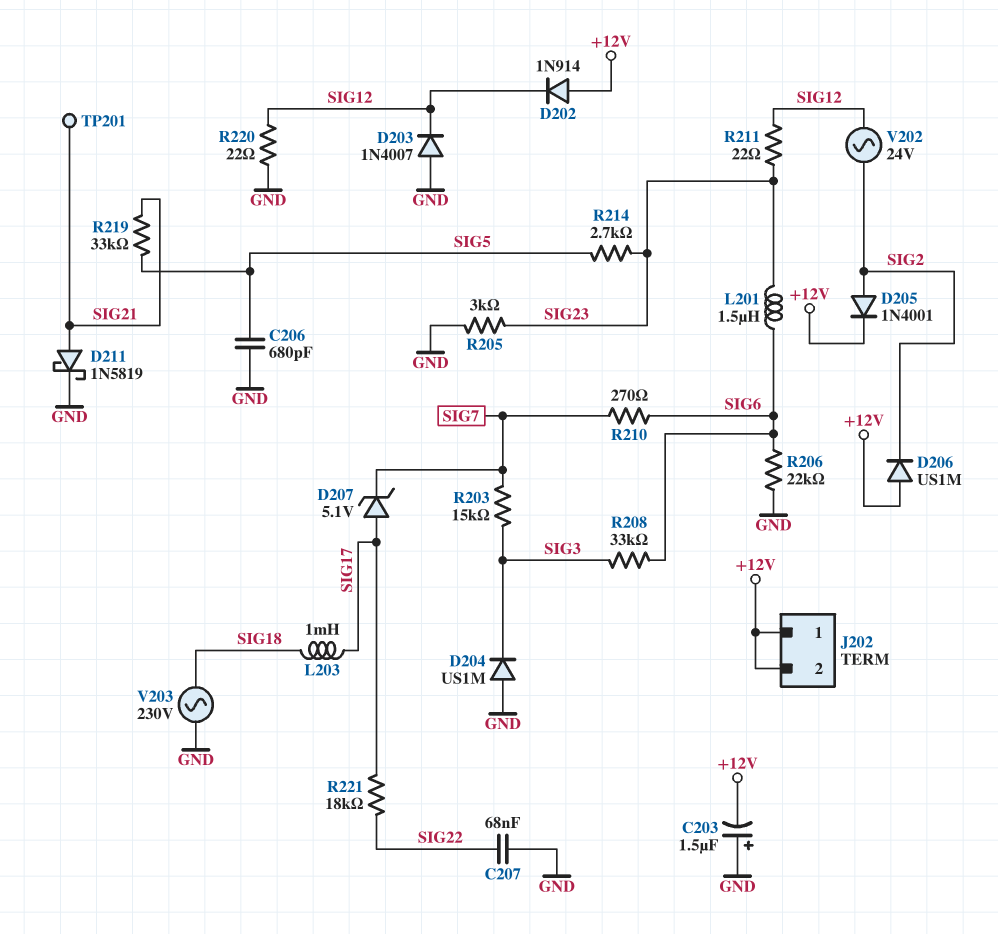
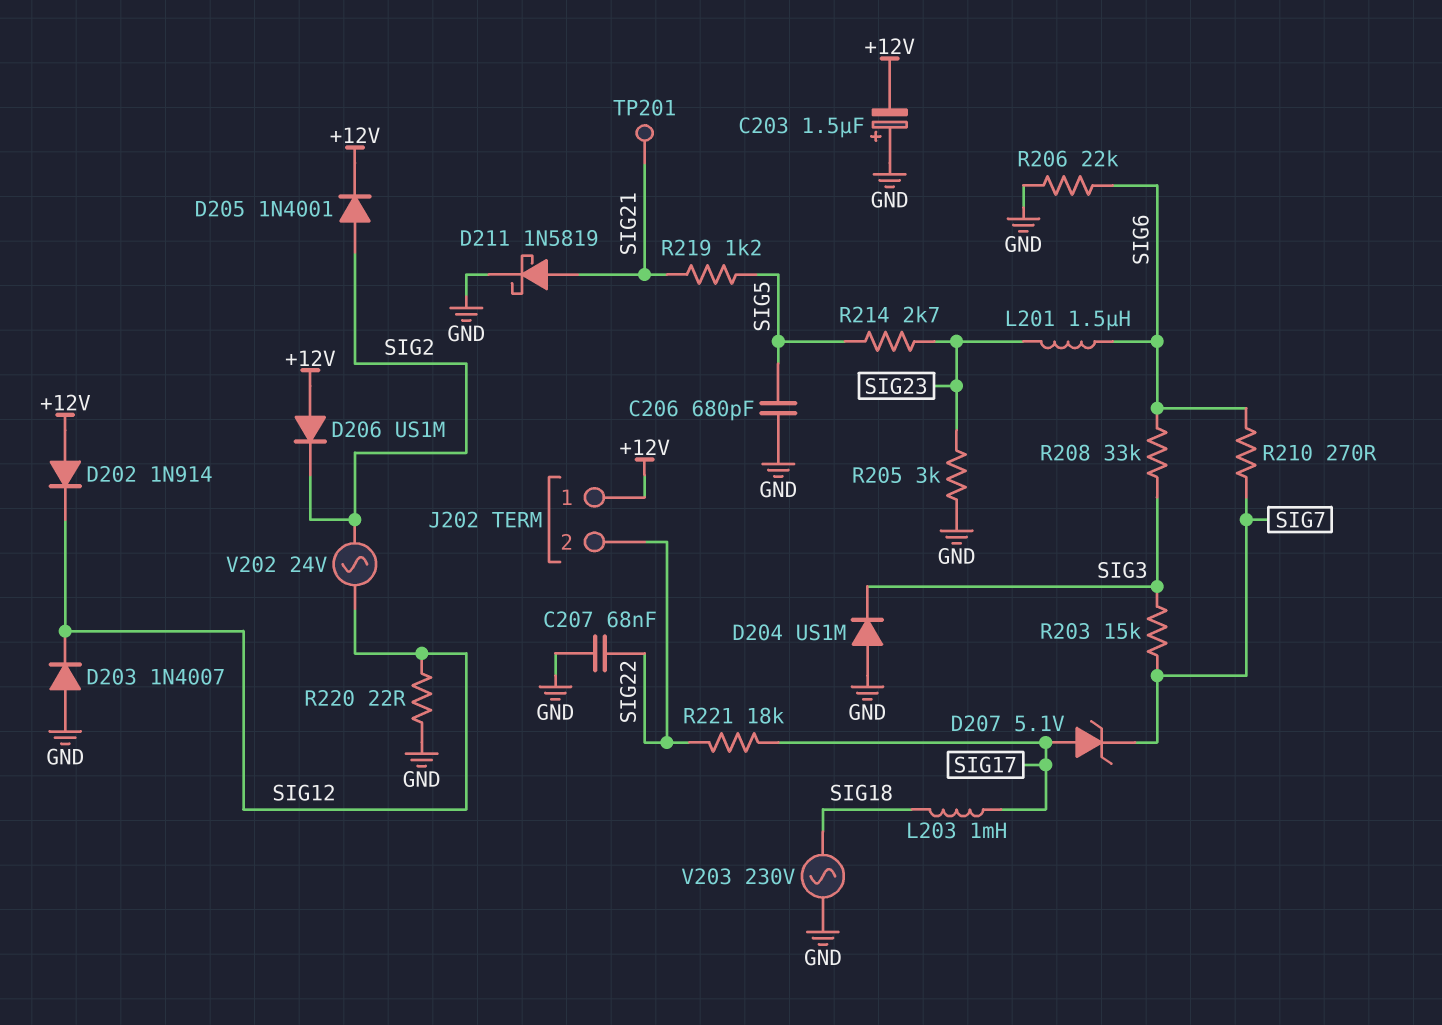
J202 pin 2: +12V -> SIG22
R211: 22 (SIG12, SIG23) -> none
R219: 33k (SIG5, SIG21) -> 1.2k (SIG5, SIG21)

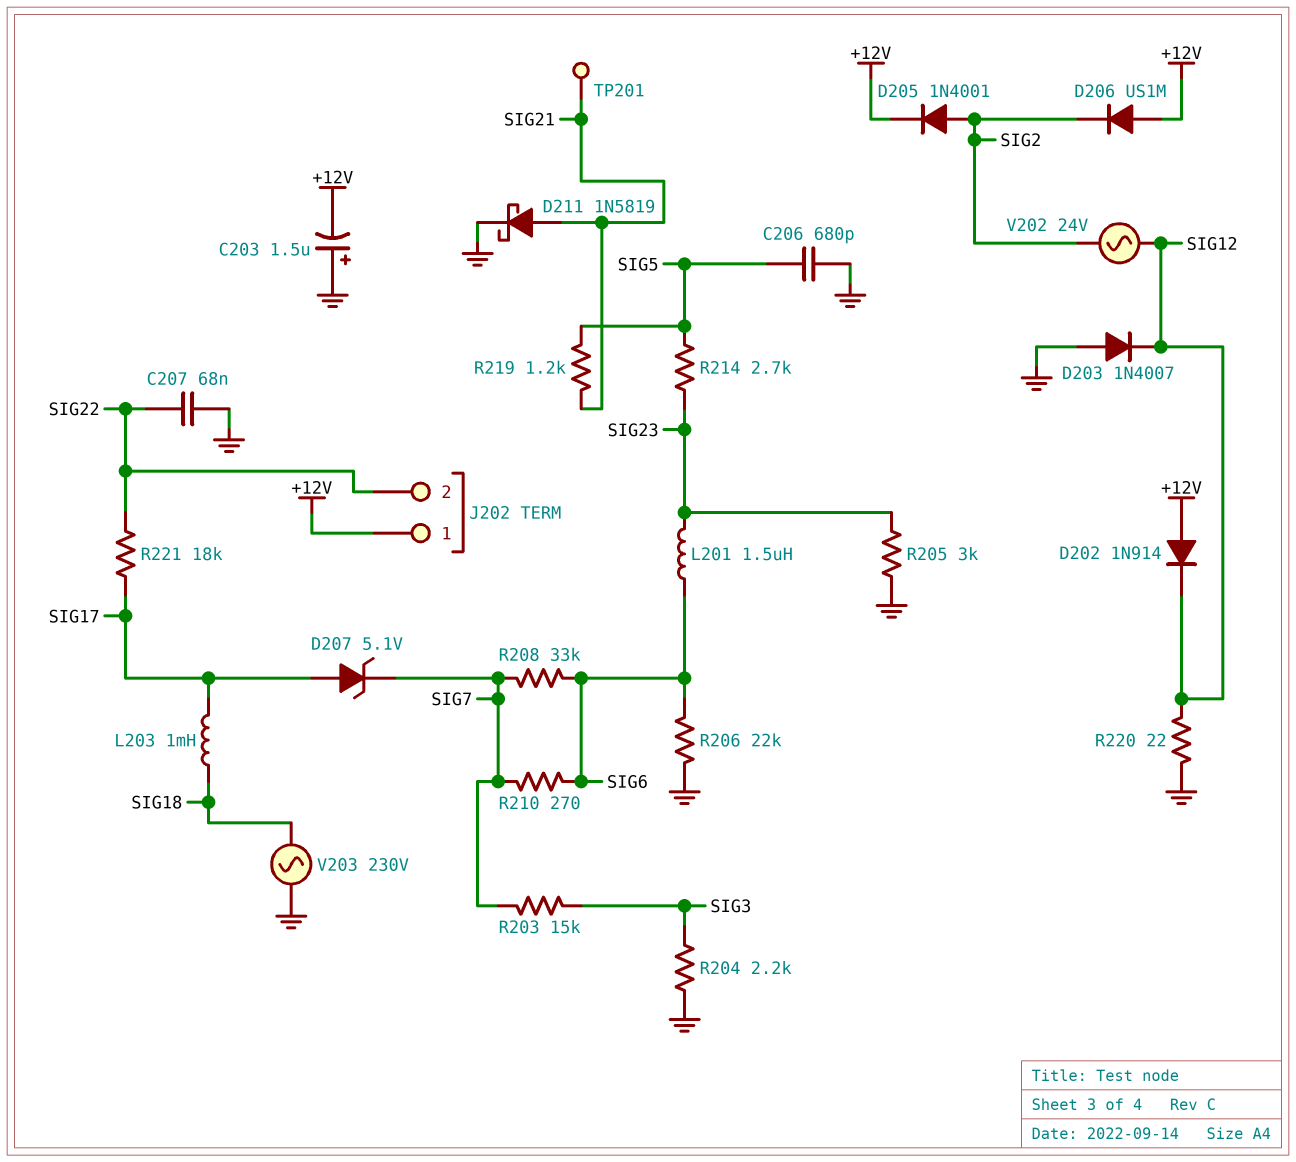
D204: diode US1M (A GND, K SIG3) -> none
R204: none -> 2.2k (GND, SIG3)
R208: 33k (SIG3, SIG6) -> 33k (SIG6, SIG7)

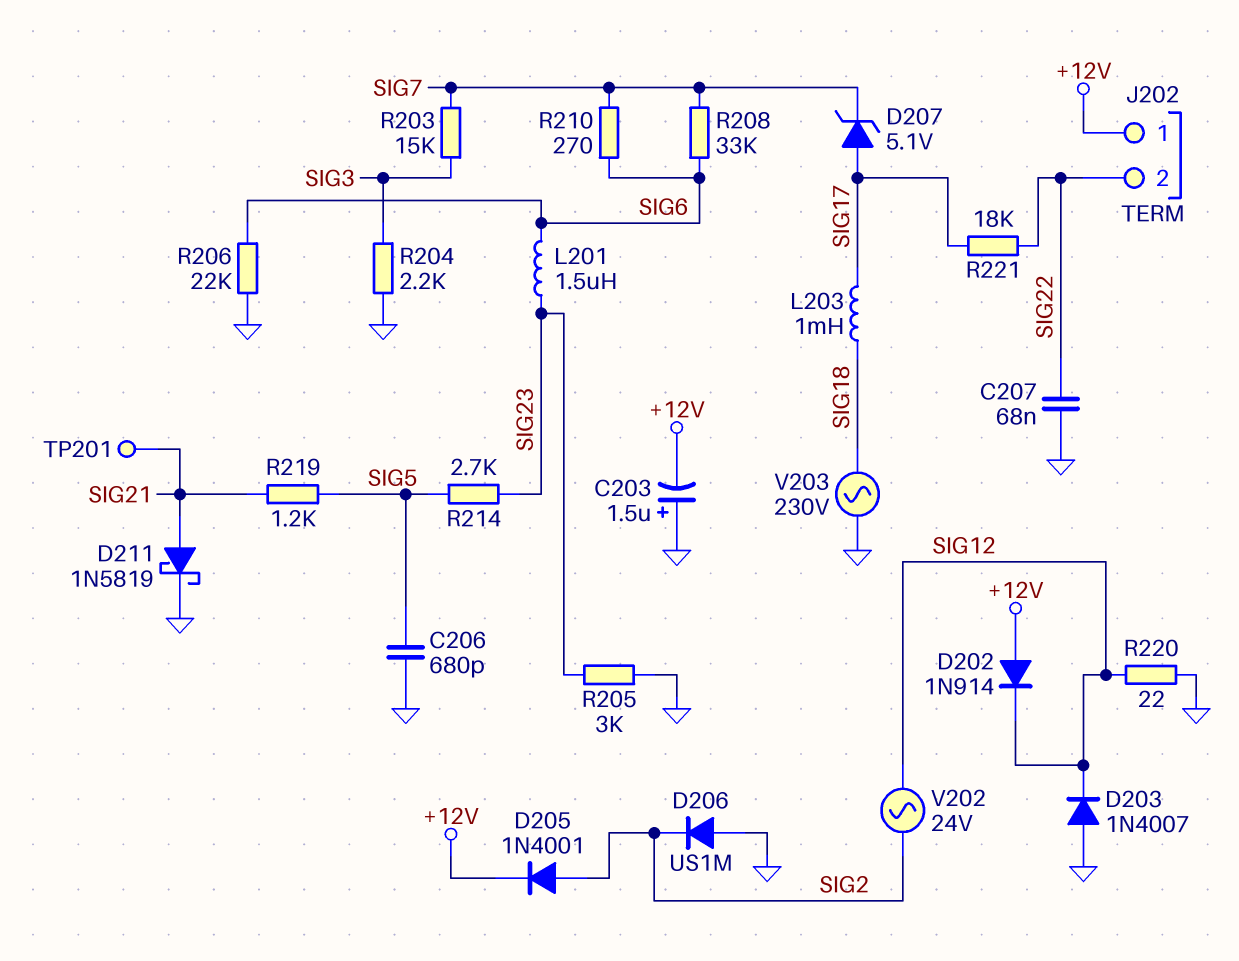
D206: diode US1M (A +12V, K SIG2) -> diode US1M (A GND, K SIG2)

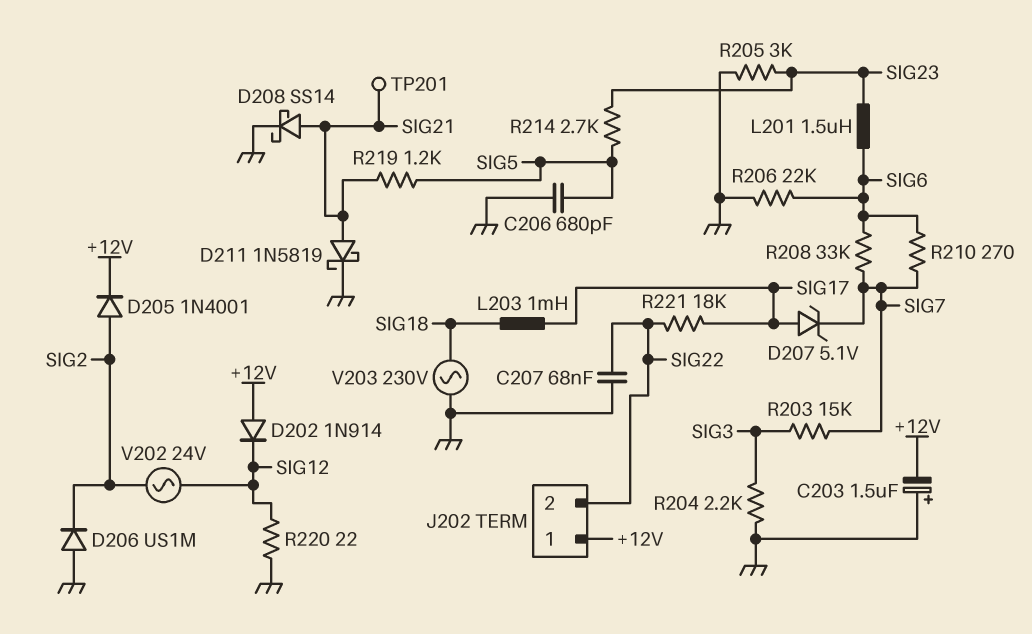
D203: diode 1N4007 (A GND, K SIG12) -> none
D208: none -> schottky SS14 (A SIG21, K GND)

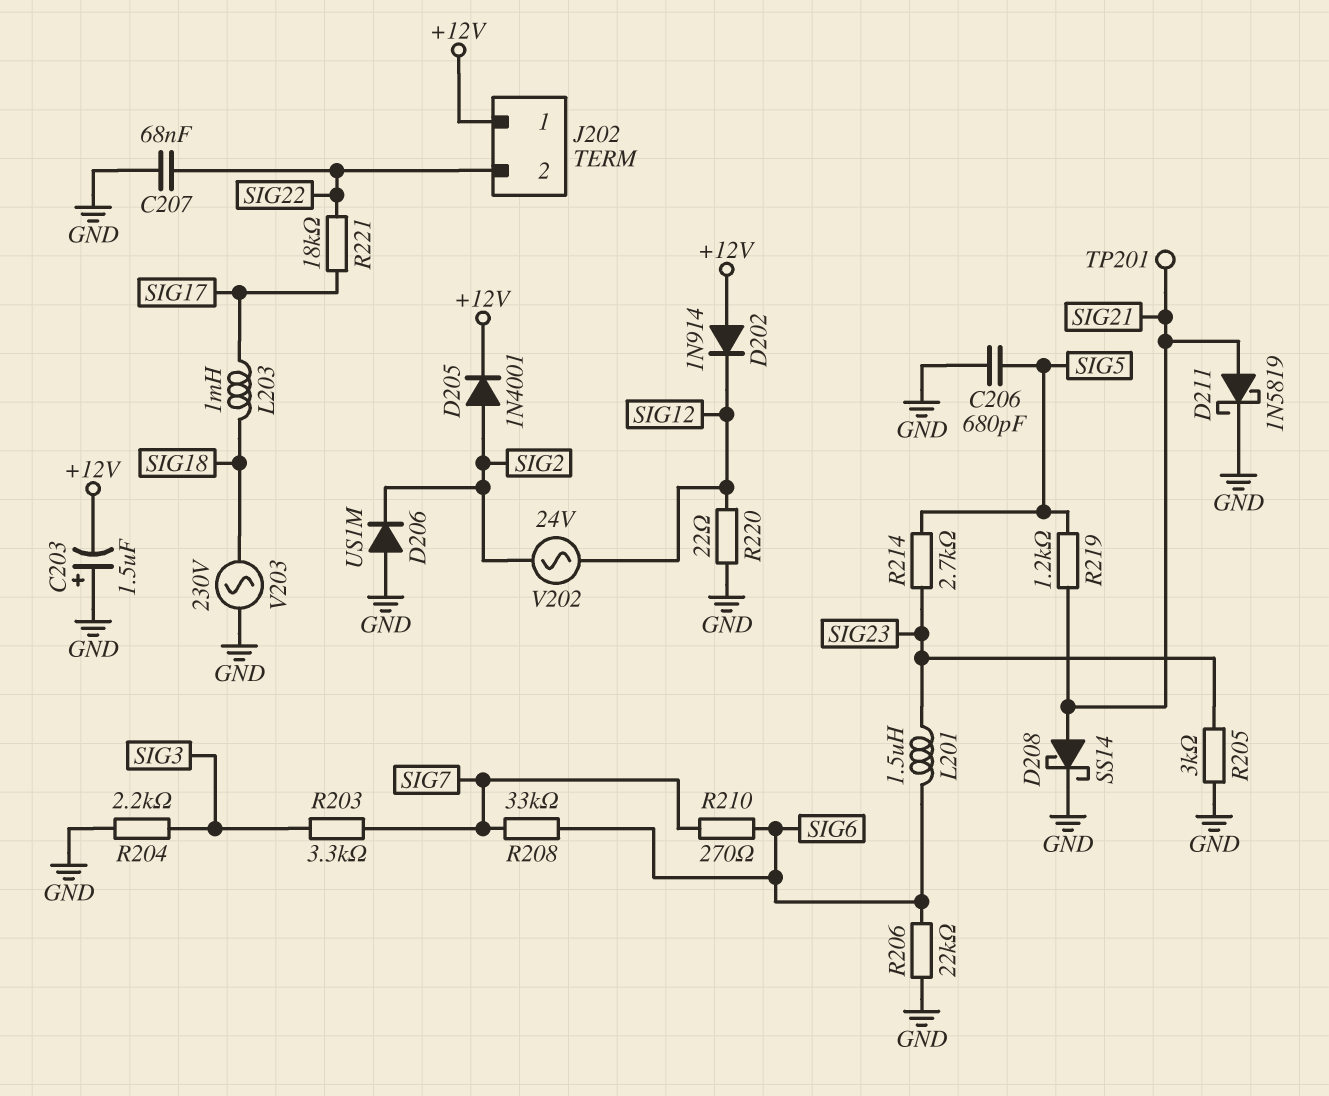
D207: zener 5.1V (A SIG17, K SIG7) -> none
R203: 15k (SIG3, SIG7) -> 3.3k (SIG3, SIG7)

